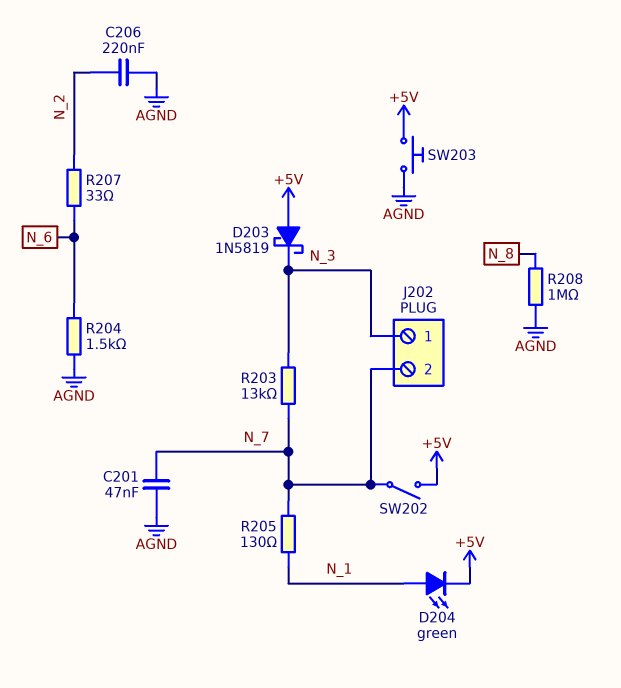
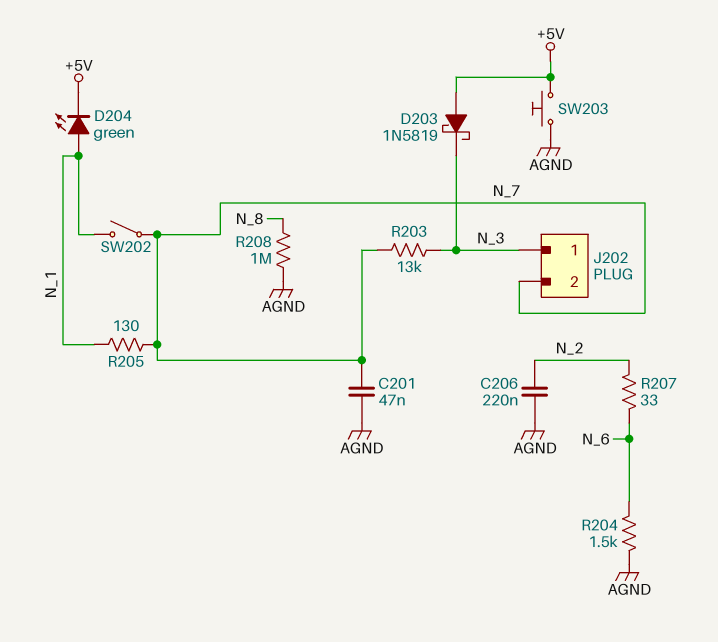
SW202: switch (+5V, N_7) -> switch (N_1, N_7)

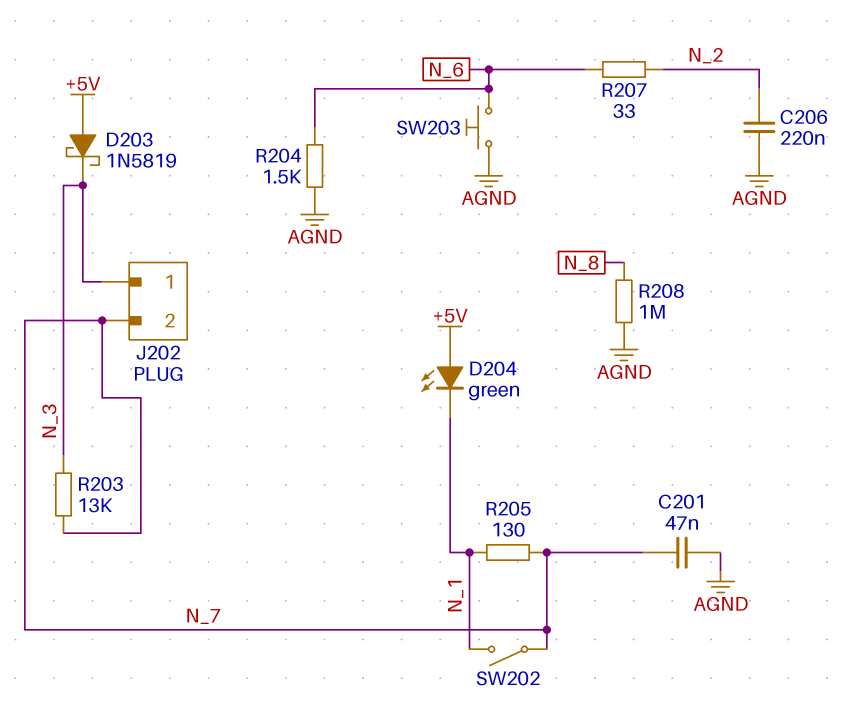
D204: LED green (A N_1, K +5V) -> LED green (A +5V, K N_1)
SW203: button (+5V, AGND) -> button (AGND, N_6)

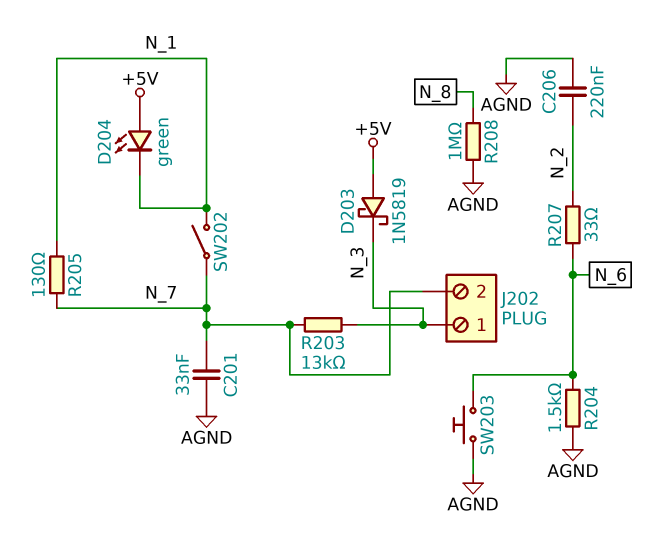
C201: 47nF (AGND, N_7) -> 33nF (AGND, N_7)

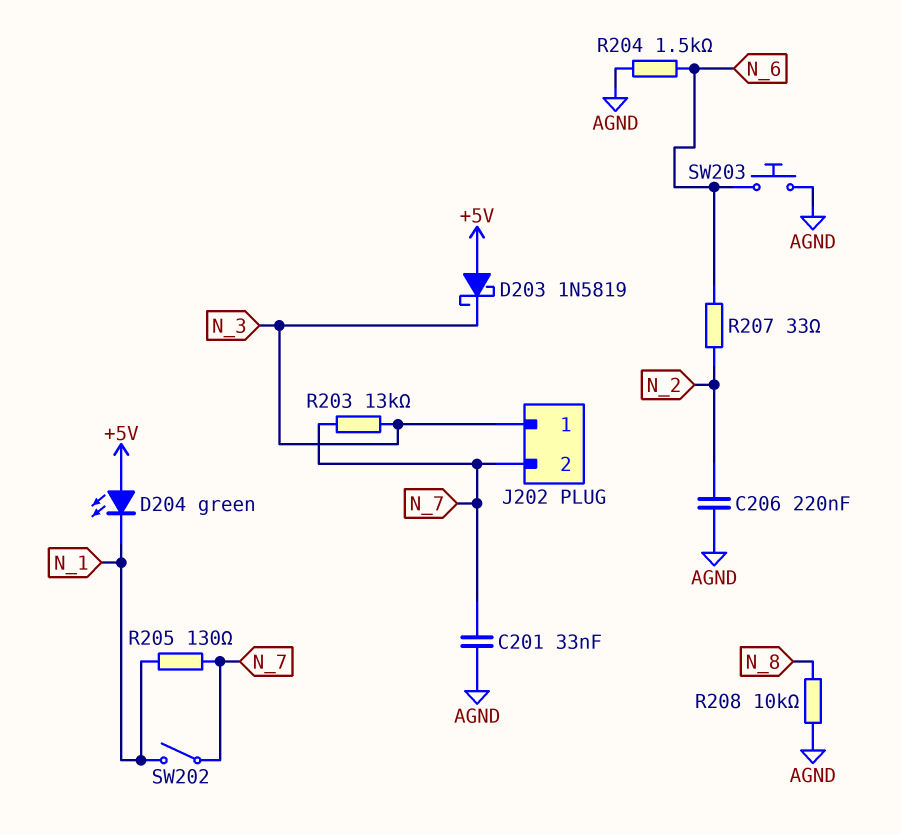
R208: 1M (AGND, N_8) -> 10k (AGND, N_8)

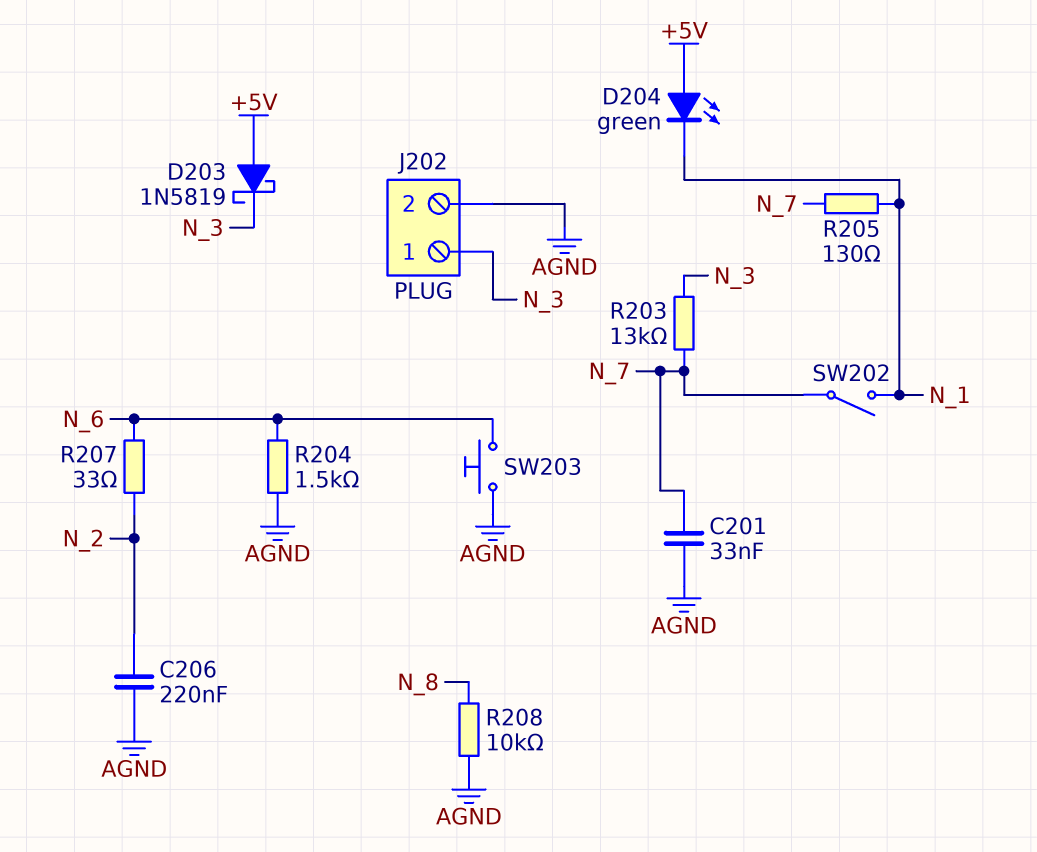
J202 pin 2: N_7 -> AGND

